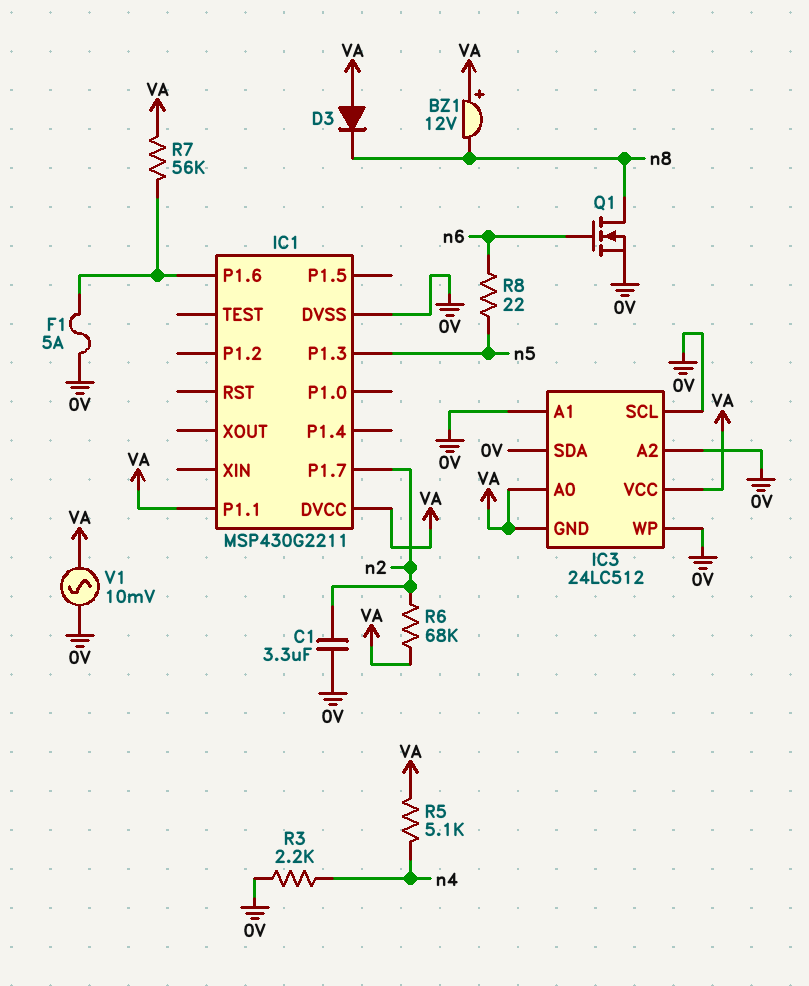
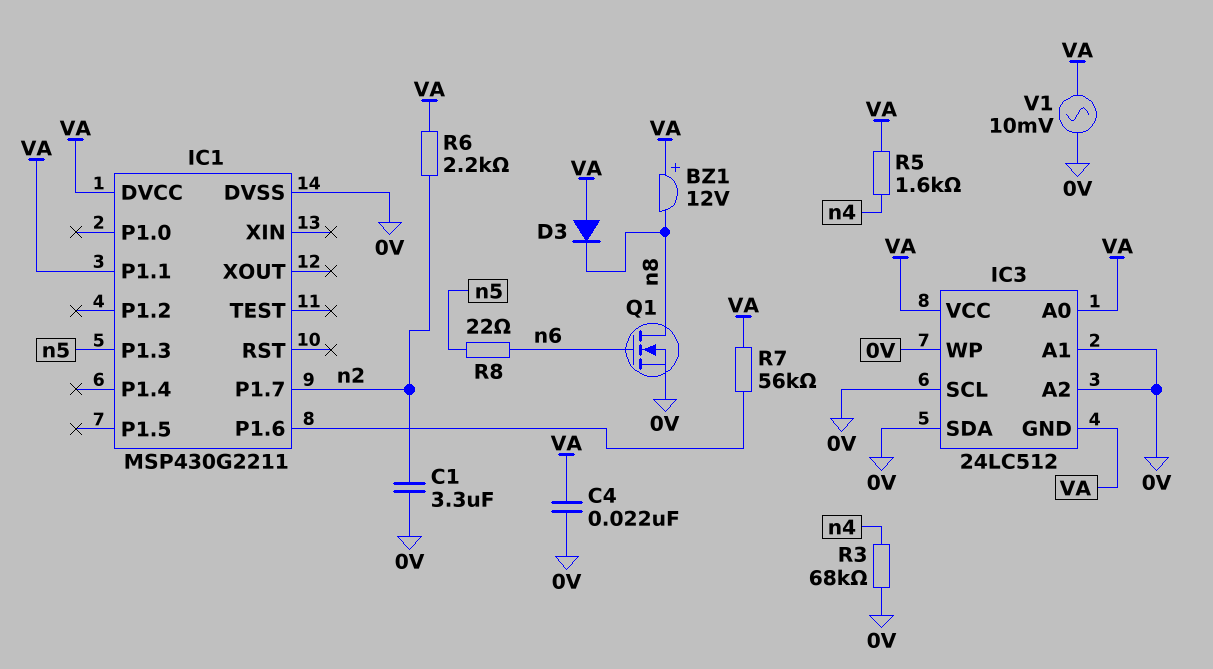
C4: none -> 22nF (0V, VA)
F1: 5A (0V, IC1/P1.6) -> none
R3: 2.2k (0V, n4) -> 68k (0V, n4)
R5: 5.1k (VA, n4) -> 1.6k (VA, n4)
R6: 68k (VA, n2) -> 2.2k (VA, n2)

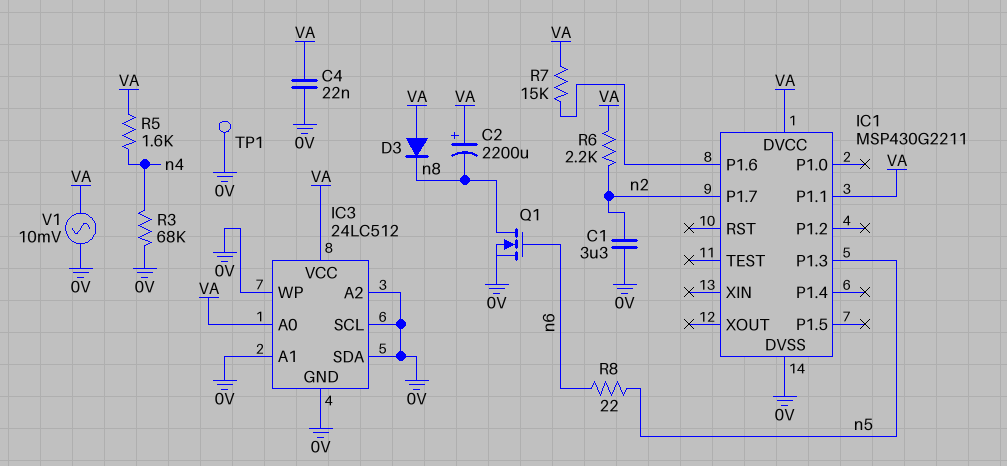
BZ1: buzzer 12V (plus VA, minus n8) -> none
C2: none -> 2200uF (plus VA, minus n8)
IC3 pin GND: VA -> 0V
R7: 56k (IC1/P1.6, VA) -> 15k (IC1/P1.6, VA)
TP1: none -> test point (0V)

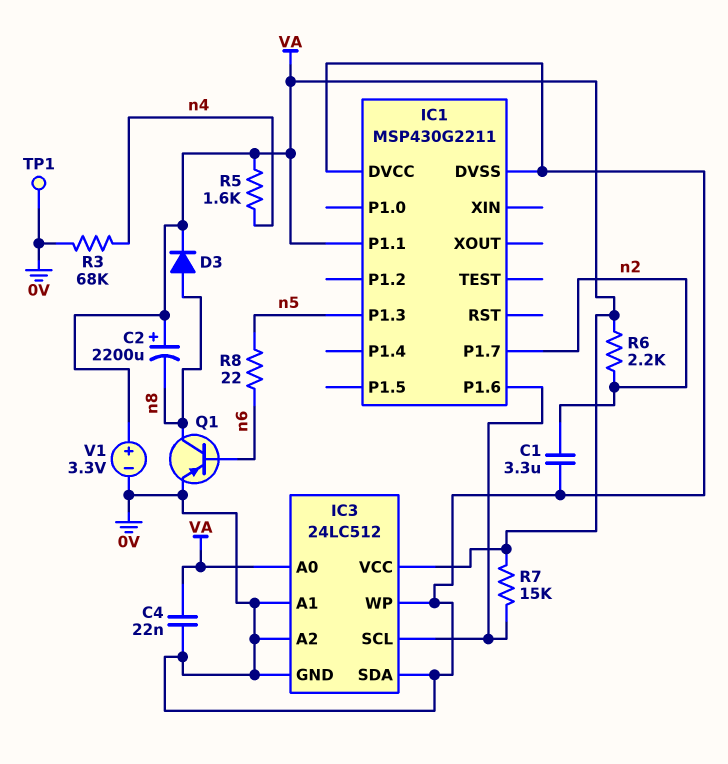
D3: diode (A VA, K n8) -> diode (A n8, K VA)
IC1 pin DVCC: VA -> 0V
IC3 pin SCL: 0V -> IC1/P1.6
Q1: NMOS (G n6, D n8, S 0V) -> PNP (B n6, C n8, E 0V)
V1: AC 10mV (0V, VA) -> 3.3V (plus VA, minus 0V)

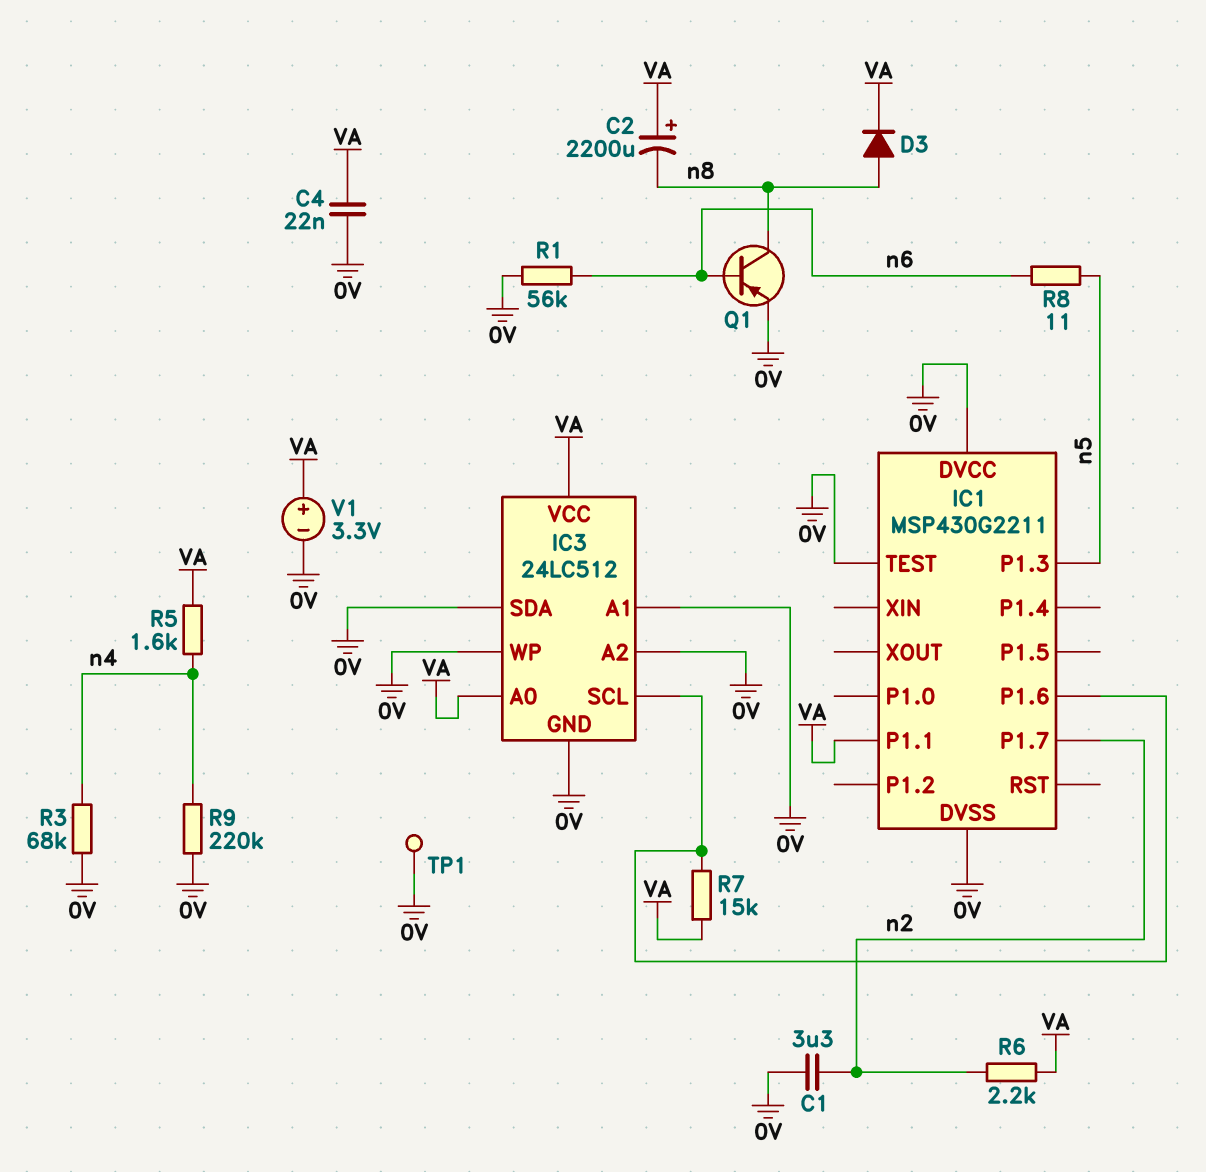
IC1 pin TEST: none -> 0V
R1: none -> 56k (0V, n6)
R8: 22 (n5, n6) -> 11 (n5, n6)
R9: none -> 220k (0V, n4)

